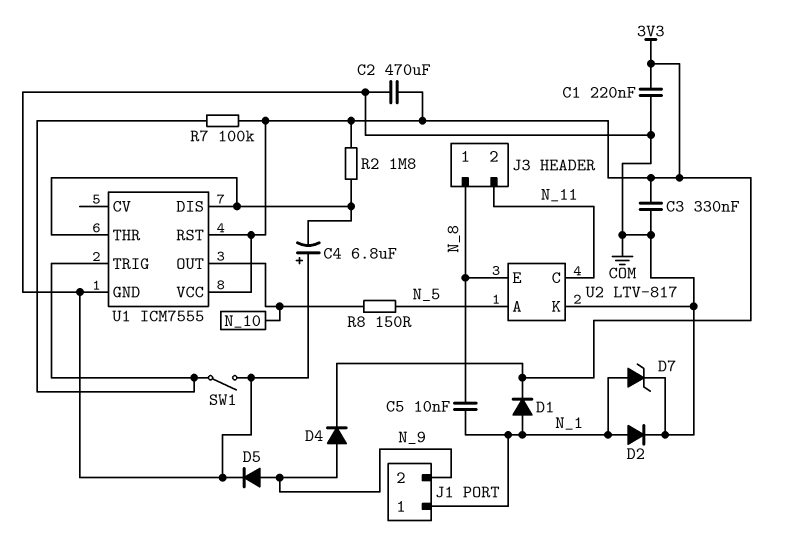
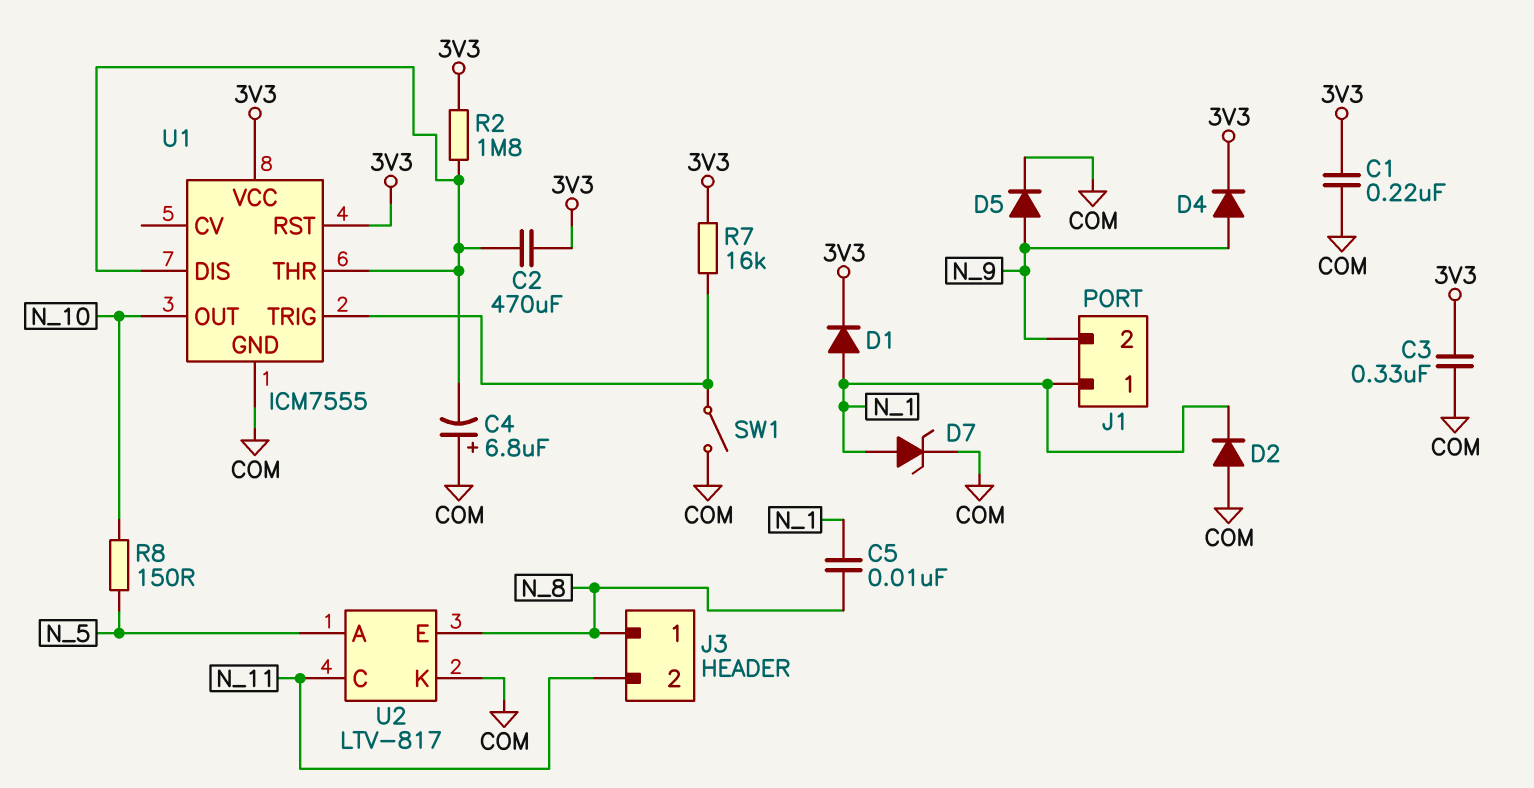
C2: 470uF (3V3, COM) -> 470uF (3V3, U1/DIS)
D2: diode (A N_1, K COM) -> diode (A COM, K N_1)
R7: 100k (3V3, U1/TRIG) -> 16k (3V3, U1/TRIG)

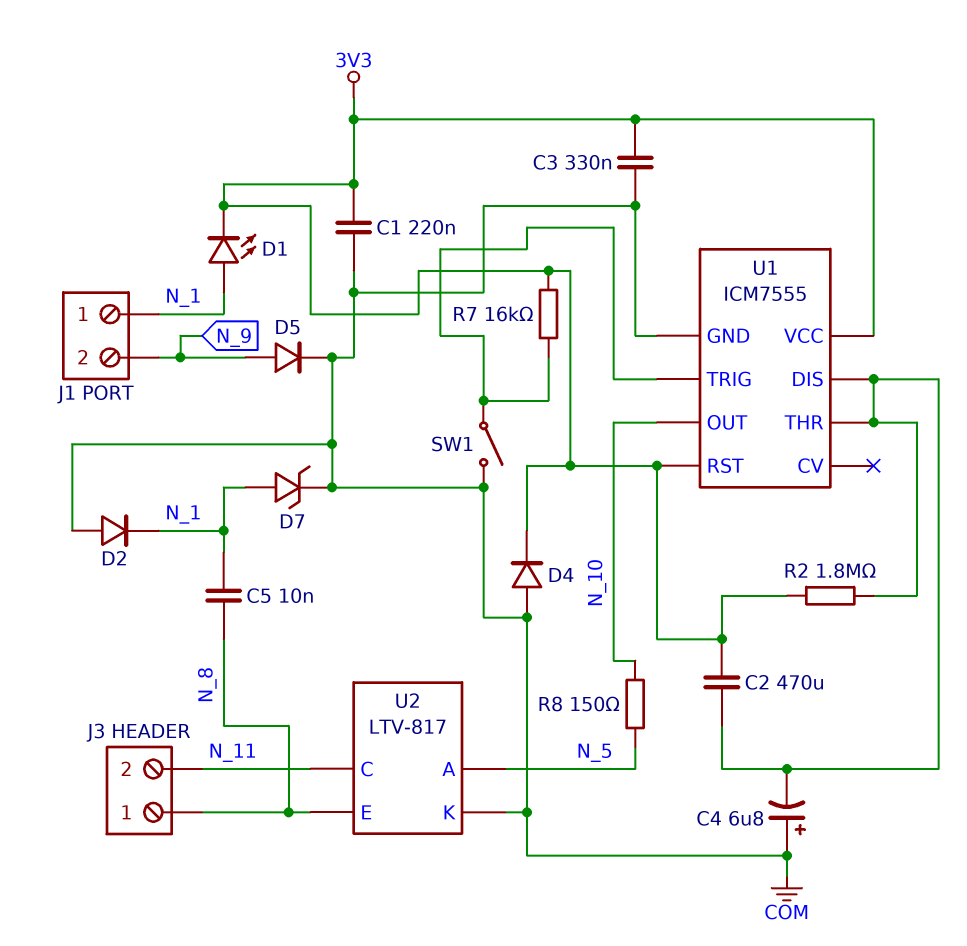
D1: diode (A N_1, K 3V3) -> LED (A N_1, K 3V3)
D4: diode (A N_9, K 3V3) -> diode (A COM, K 3V3)

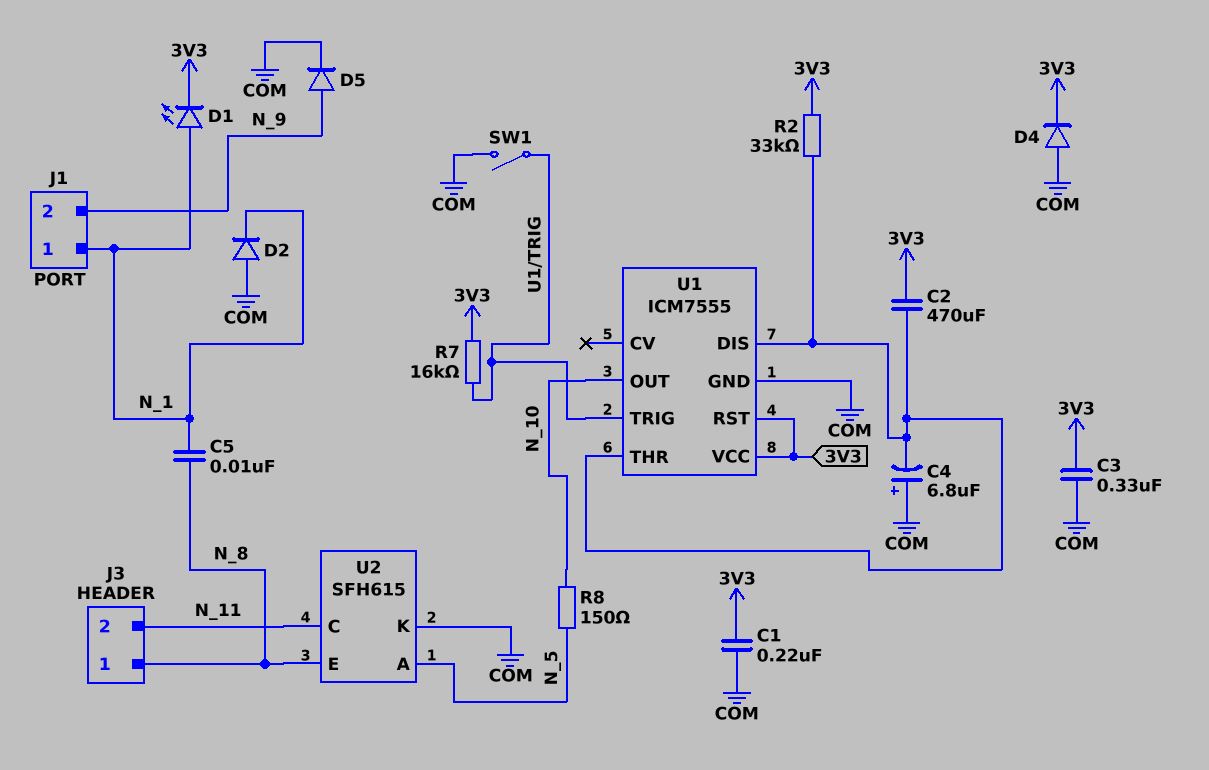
D7: zener (A N_1, K COM) -> none
R2: 1.8M (3V3, U1/DIS) -> 33k (3V3, U1/DIS)
U2: LTV-817 -> SFH615

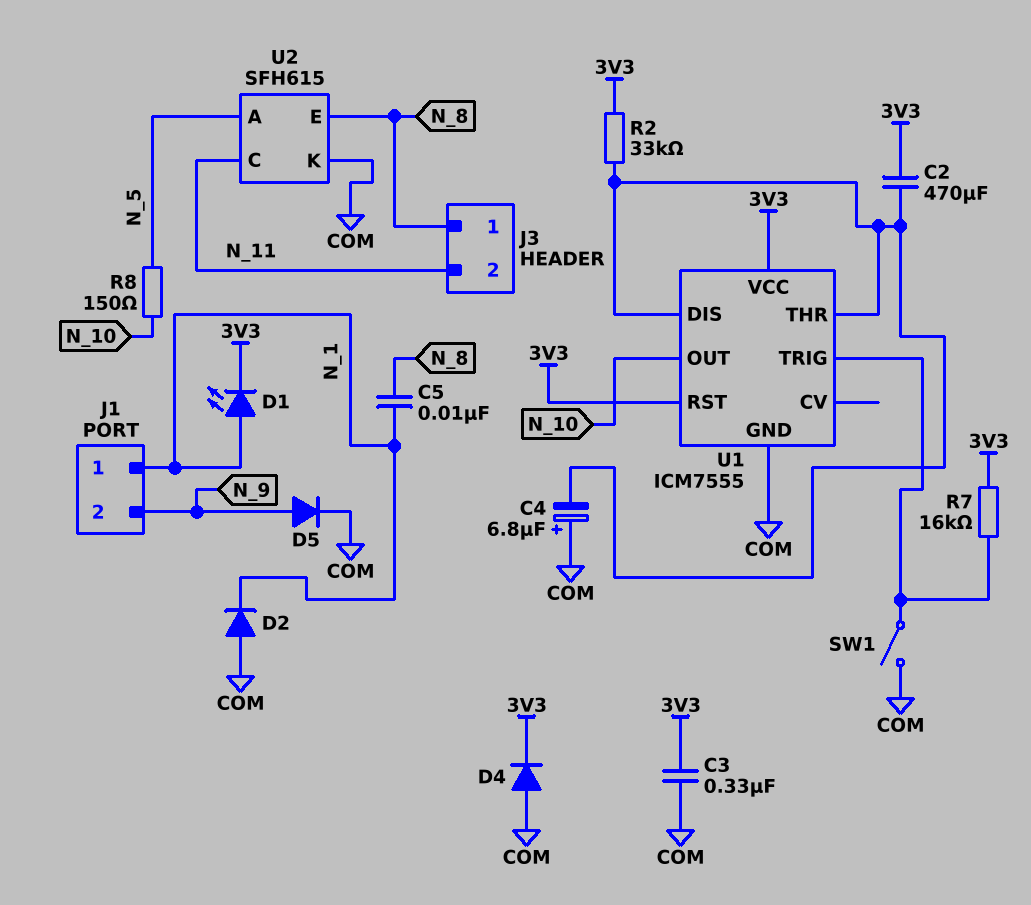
C1: 220nF (3V3, COM) -> none

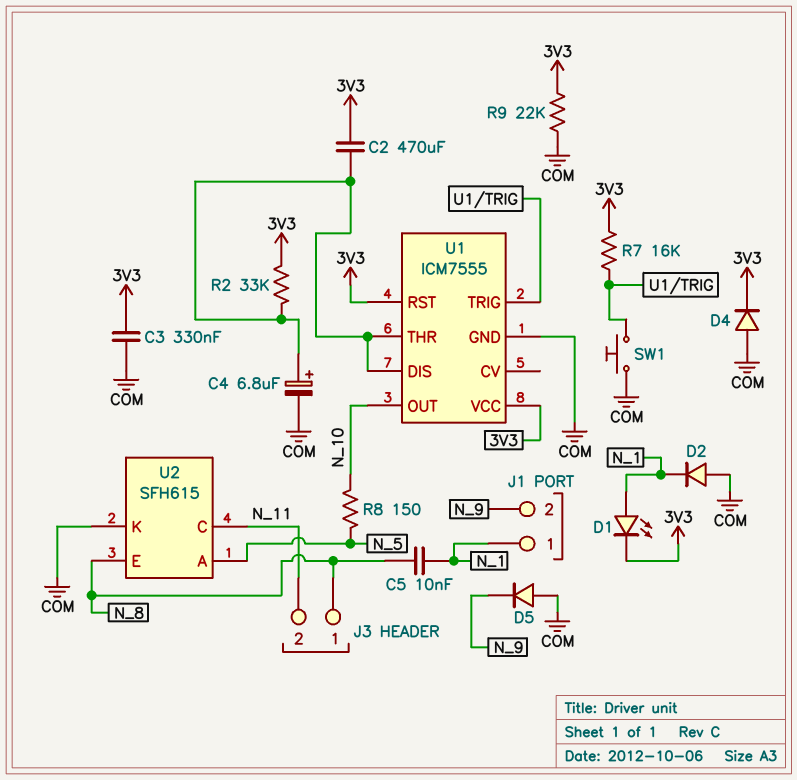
C4: 6.8uF (plus COM, minus U1/DIS) -> 6.8uF (plus U1/DIS, minus COM)
D5: diode (A N_9, K COM) -> diode (A COM, K N_9)
R9: none -> 22k (3V3, COM)
SW1: switch (COM, U1/TRIG) -> button (COM, U1/TRIG)

